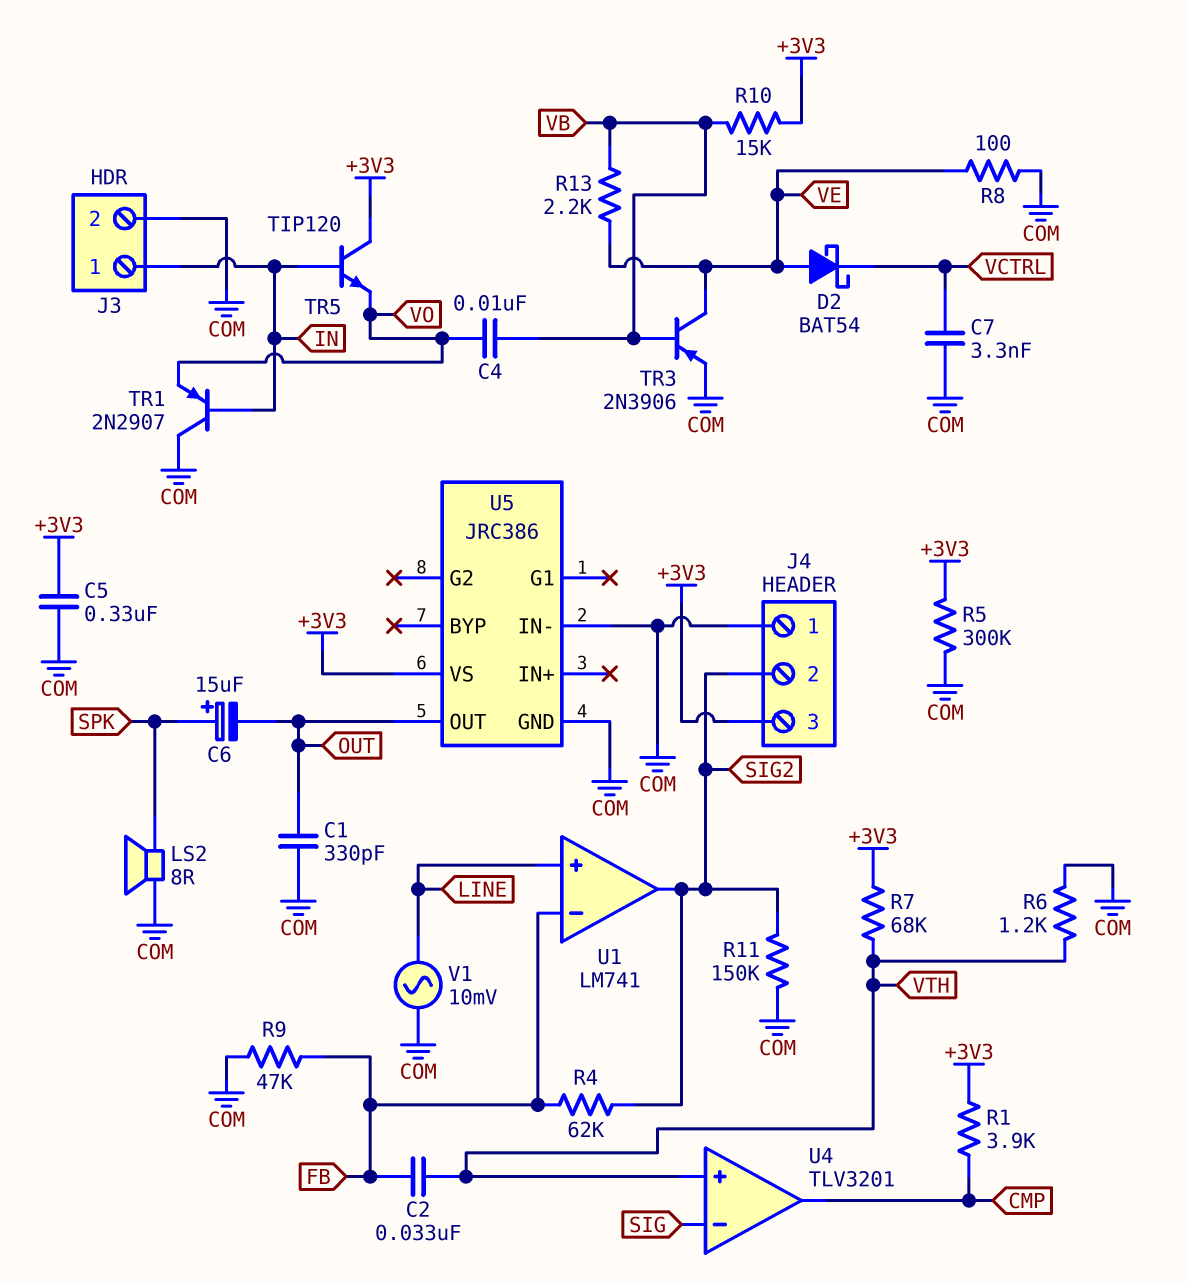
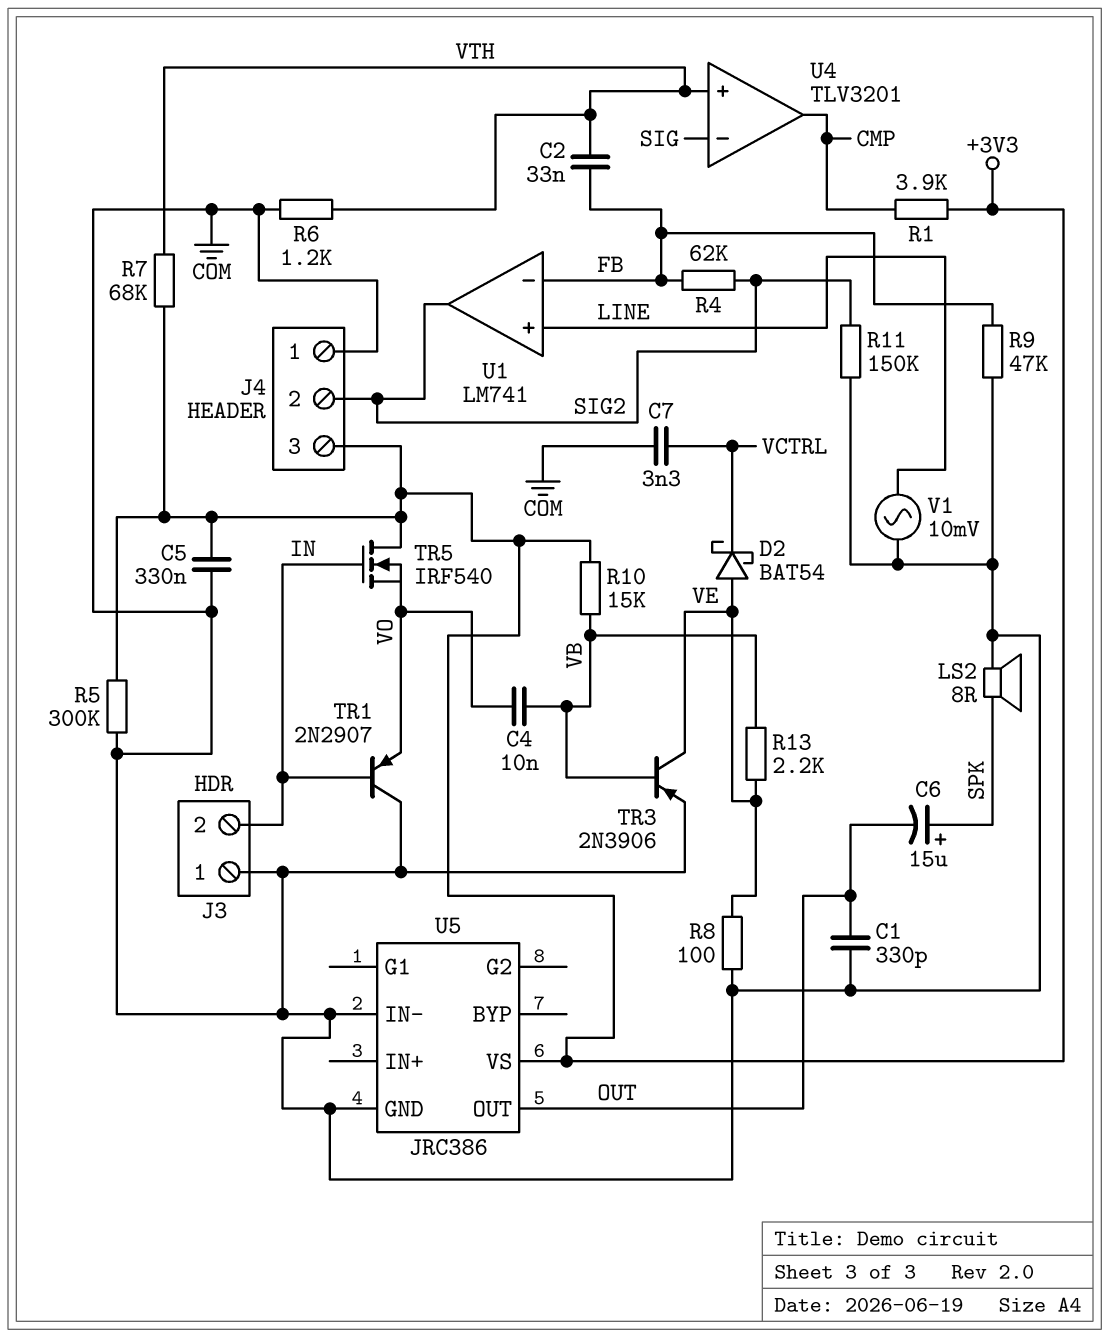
J3 pin 1: IN -> COM
J3 pin 2: COM -> IN
TR5: NPN TIP120 (B IN, C +3V3, E VO) -> NMOS IRF540 (G IN, D +3V3, S VO)

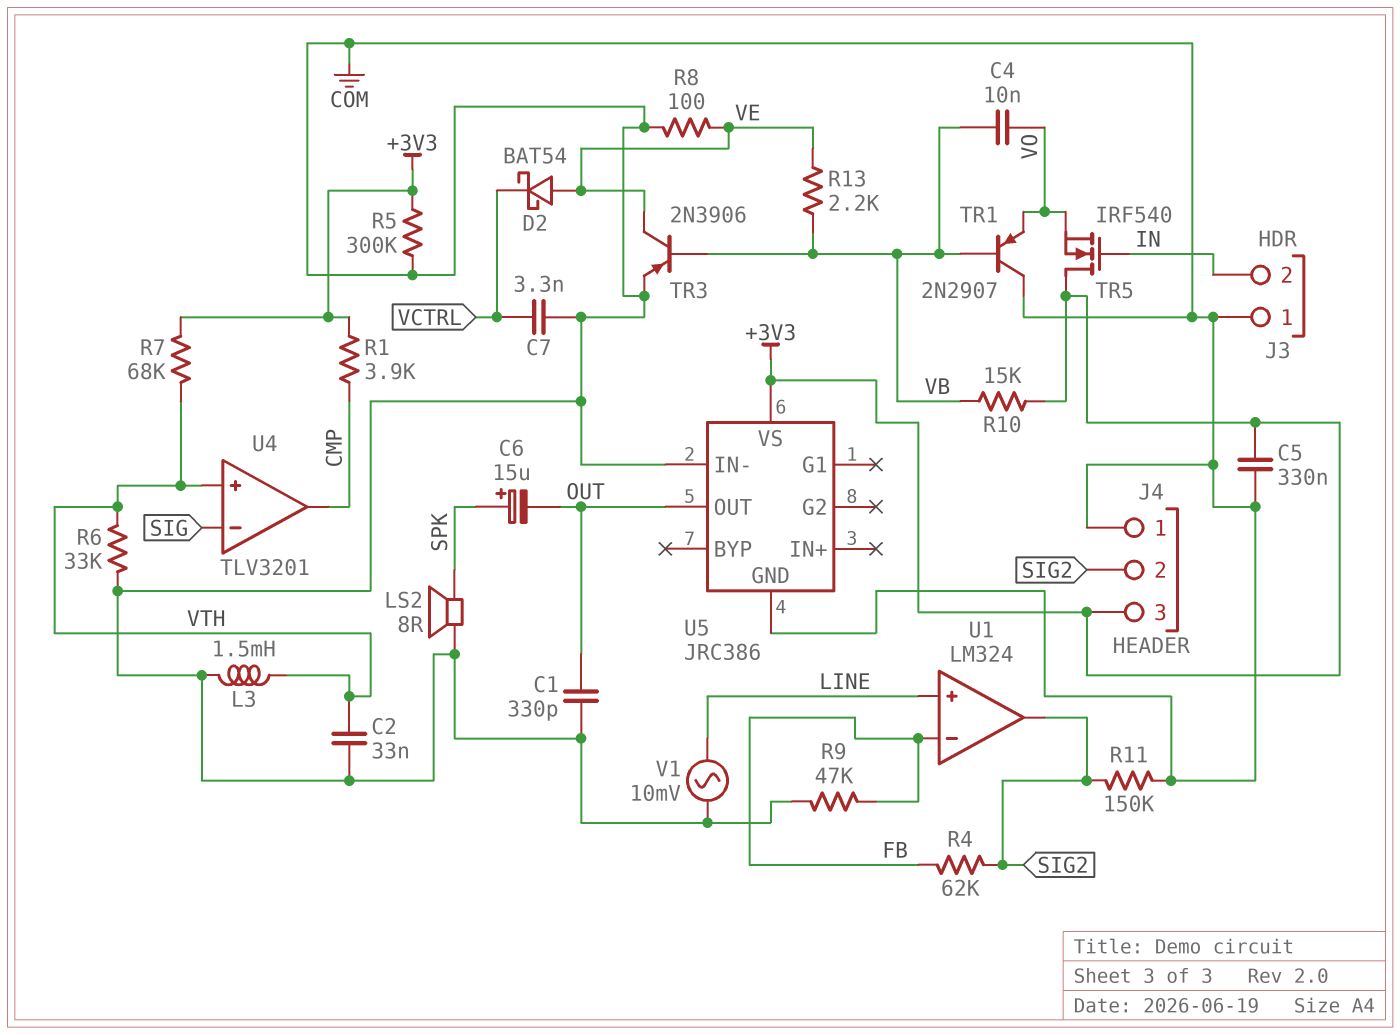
C2: 33nF (FB, VTH) -> 33nF (COM, VTH)
L3: none -> 1.5mH (COM, VTH)
R6: 1.2k (COM, VTH) -> 33k (COM, VTH)
TR1: PNP 2N2907 (B IN, C COM, E VO) -> PNP 2N2907 (B VB, C COM, E VO)
U1: LM741 -> LM324

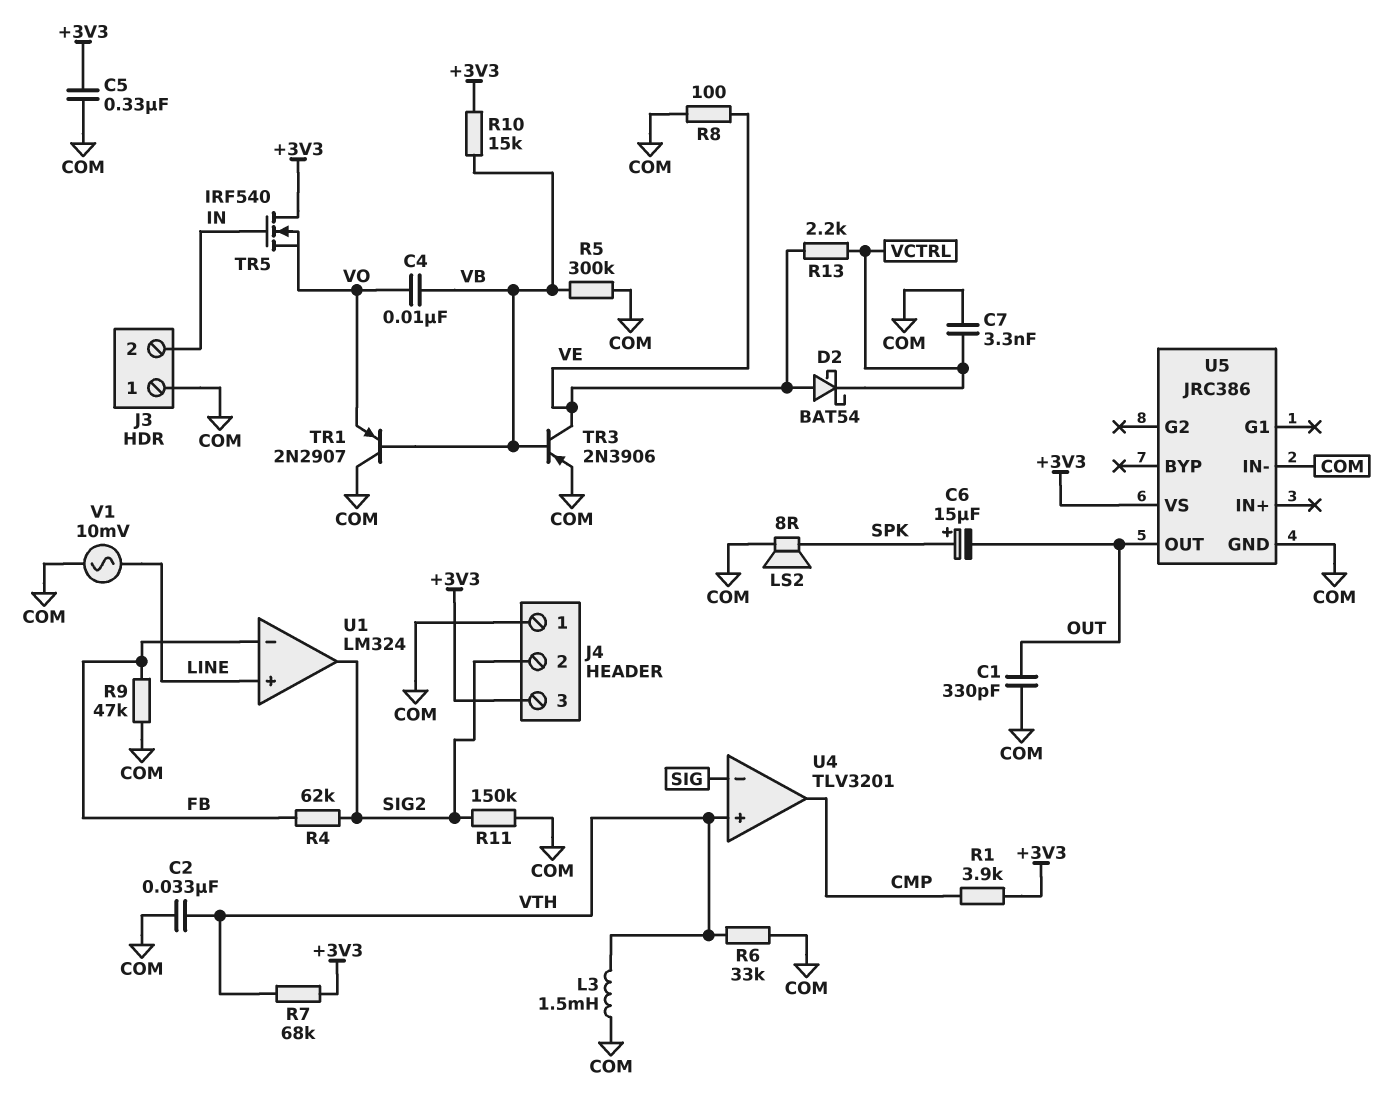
R5: 300k (+3V3, COM) -> 300k (COM, VB)
R13: 2.2k (VB, VE) -> 2.2k (VCTRL, VE)

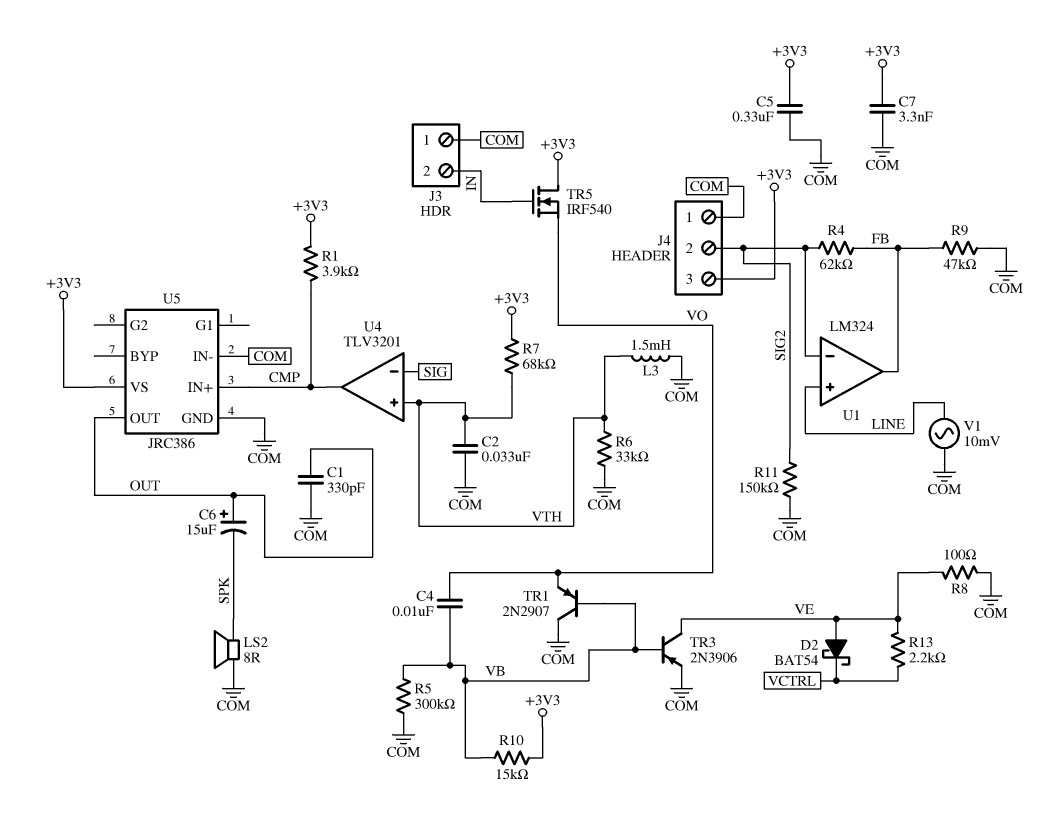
C6: 15uF (plus SPK, minus OUT) -> 15uF (plus OUT, minus SPK)
C7: 3.3nF (COM, VCTRL) -> 3.3nF (+3V3, COM)
U1 pin in-: FB -> SIG2
U1 pin out: SIG2 -> FB
U5 pin IN+: none -> CMP

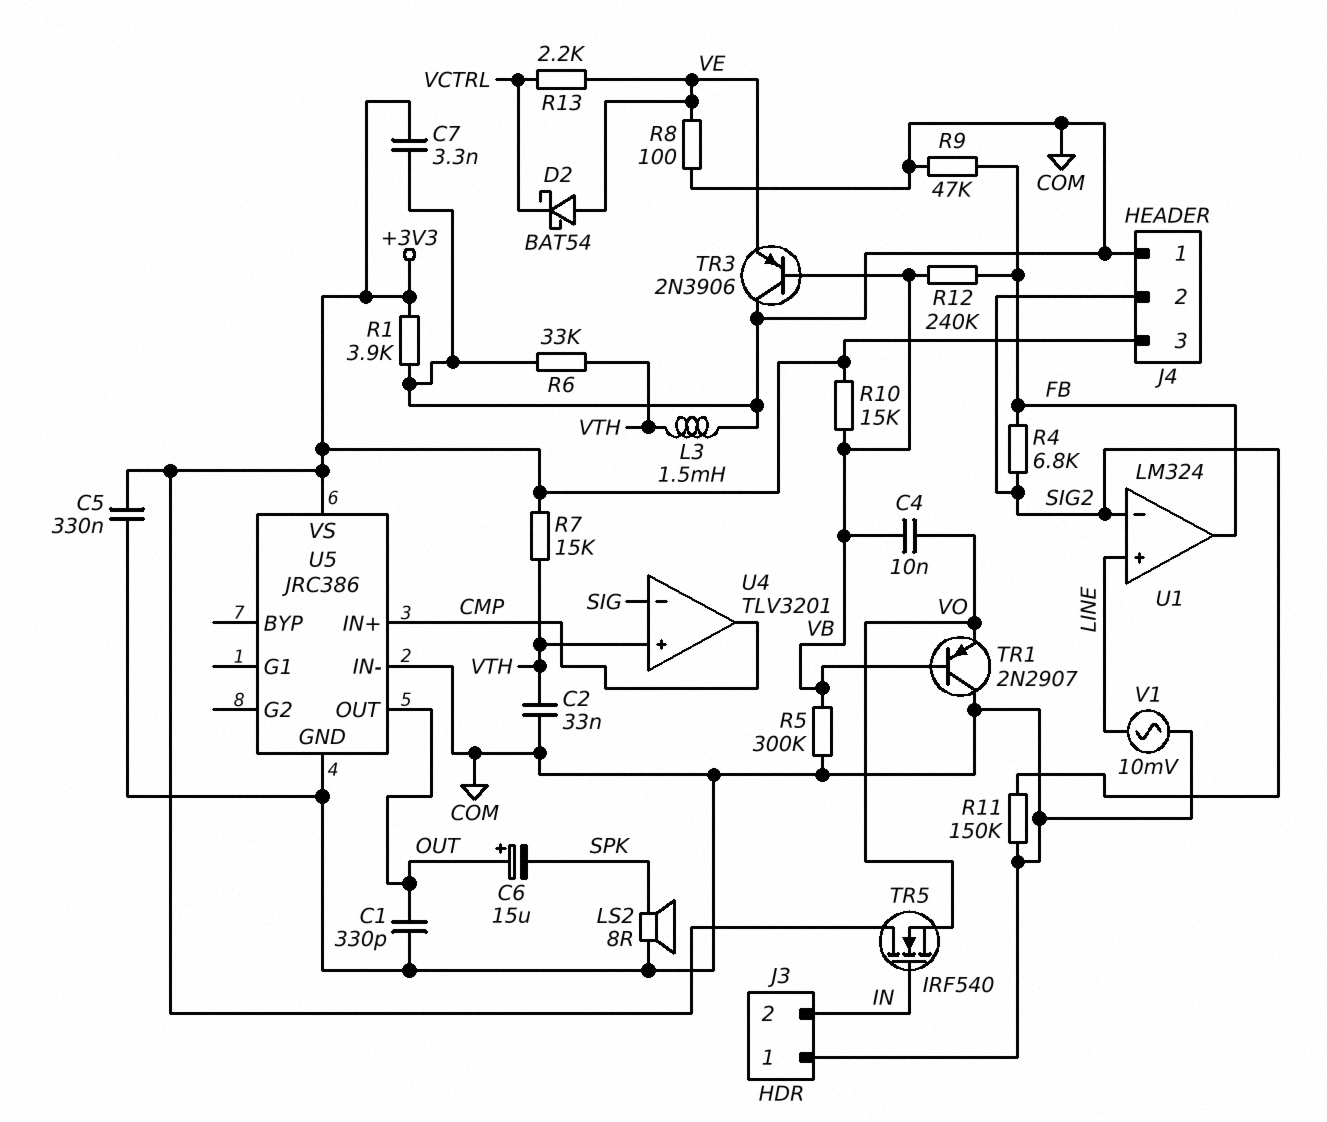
R1: 3.9k (+3V3, CMP) -> 3.9k (+3V3, COM)
R4: 62k (FB, SIG2) -> 6.8k (FB, SIG2)
R7: 68k (+3V3, VTH) -> 15k (+3V3, VTH)
R12: none -> 240k (FB, VB)
TR3: PNP 2N3906 (B VB, C VE, E COM) -> PNP 2N3906 (B VB, C COM, E VE)

